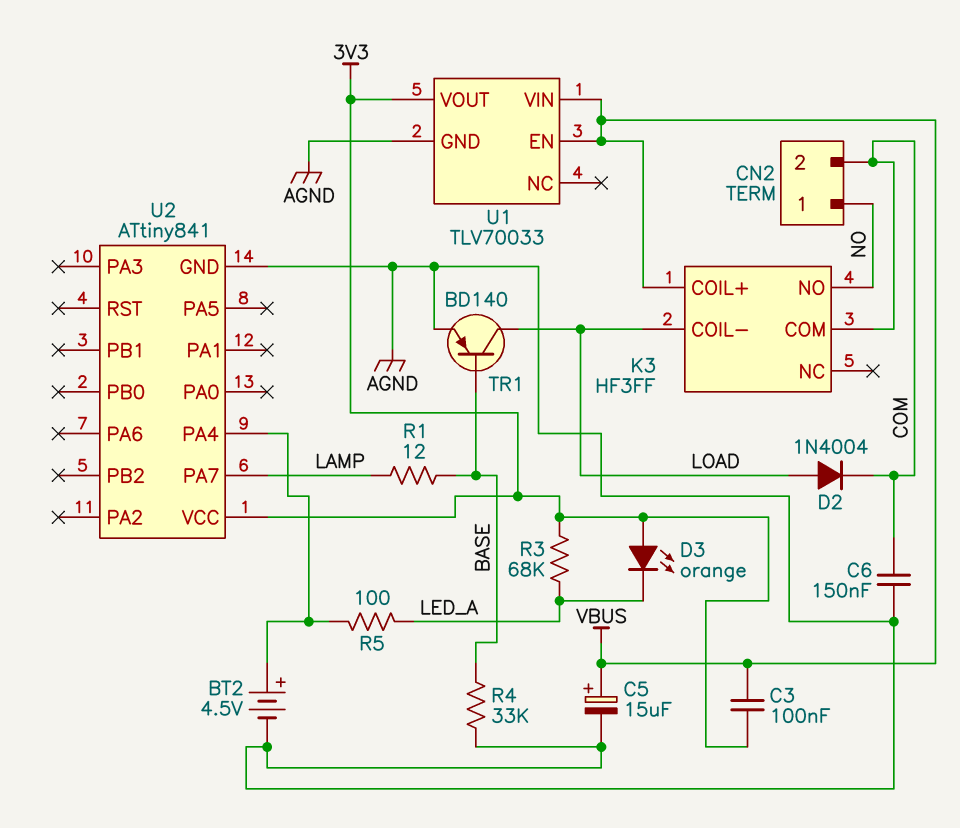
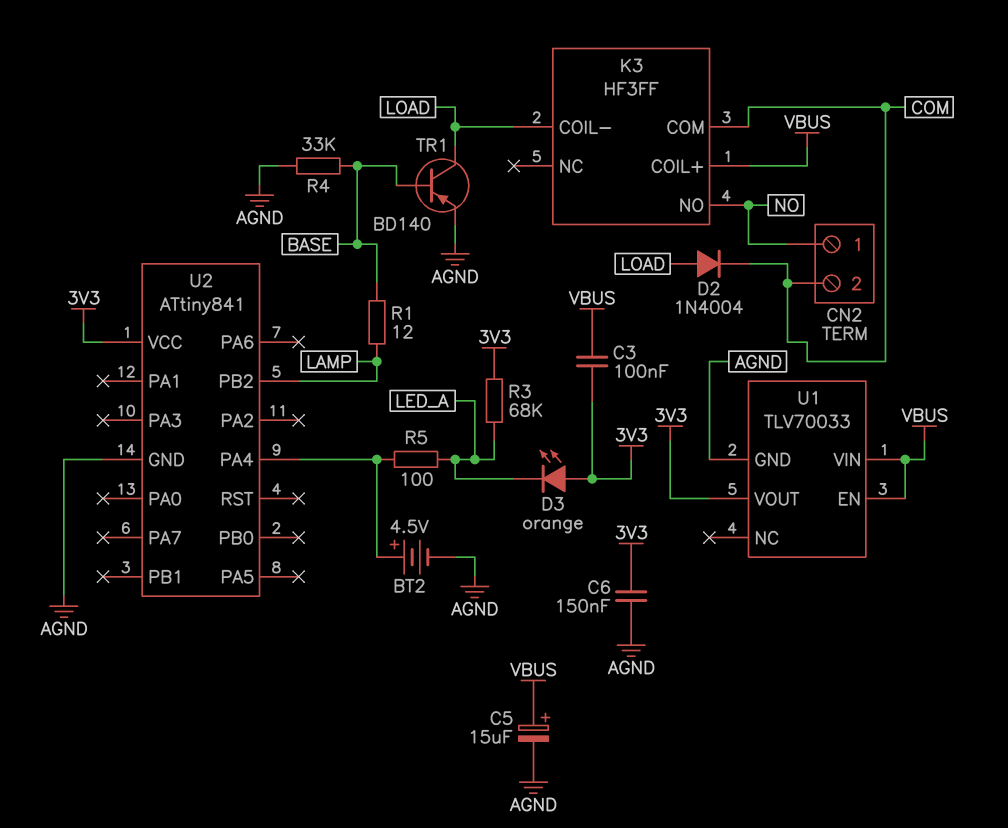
C6: 150nF (AGND, COM) -> 150nF (3V3, AGND)
U2 pin PA7: LAMP -> none
U2 pin PB2: none -> LAMP

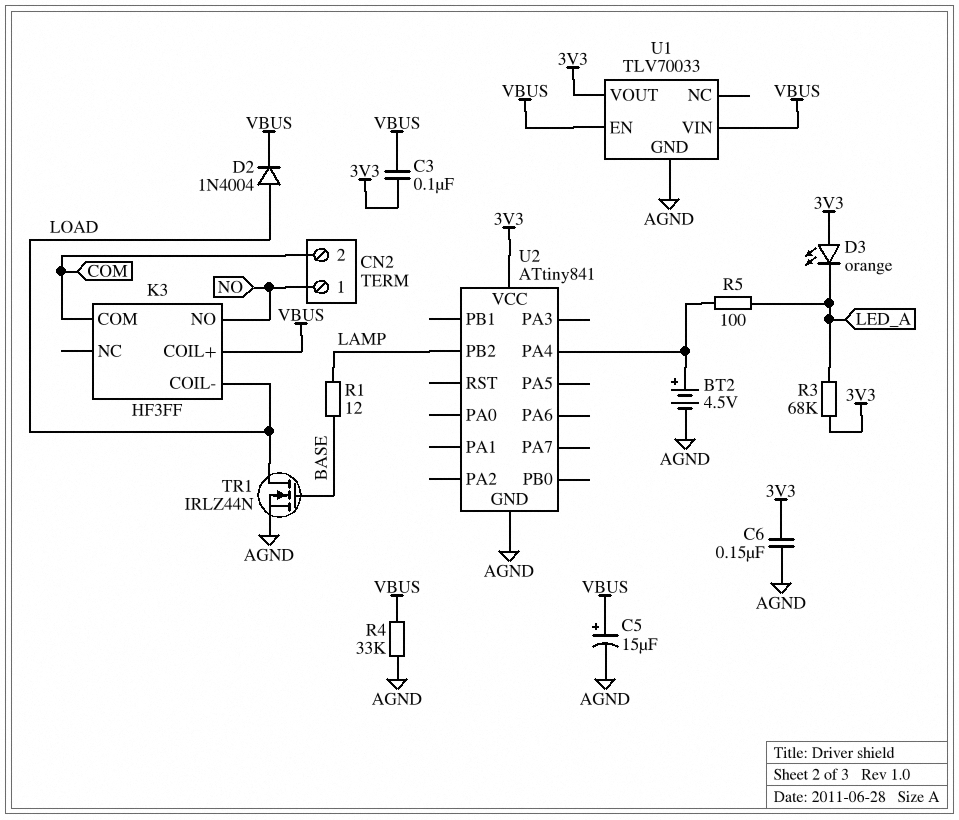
D2: diode 1N4004 (A LOAD, K COM) -> diode 1N4004 (A LOAD, K VBUS)
R4: 33k (AGND, BASE) -> 33k (AGND, VBUS)
TR1: PNP BD140 (B BASE, C LOAD, E AGND) -> NMOS IRLZ44N (G BASE, D LOAD, S AGND)

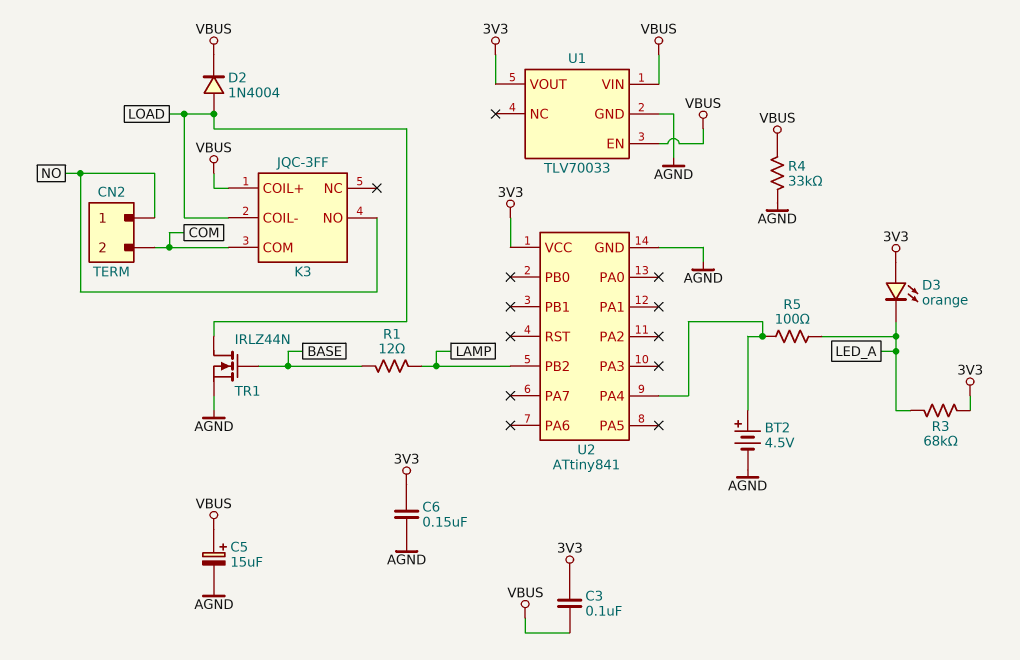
K3: HF3FF -> JQC-3FF

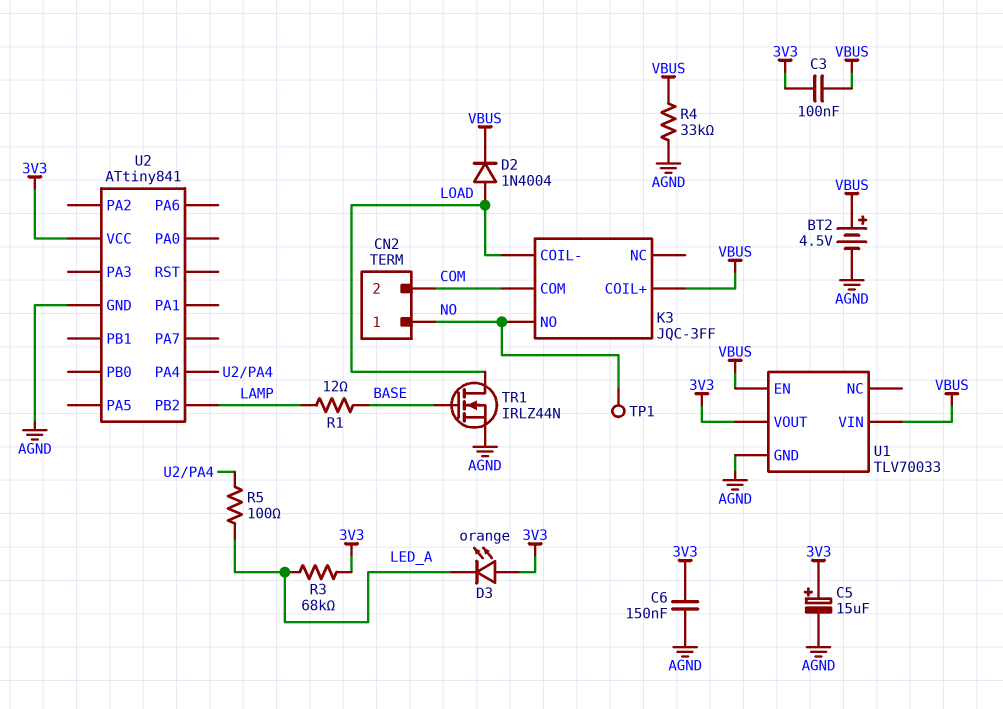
BT2: 4.5V (plus U2/PA4, minus AGND) -> 4.5V (plus VBUS, minus AGND)
C5: 15uF (plus VBUS, minus AGND) -> 15uF (plus 3V3, minus AGND)
TP1: none -> test point (NO)

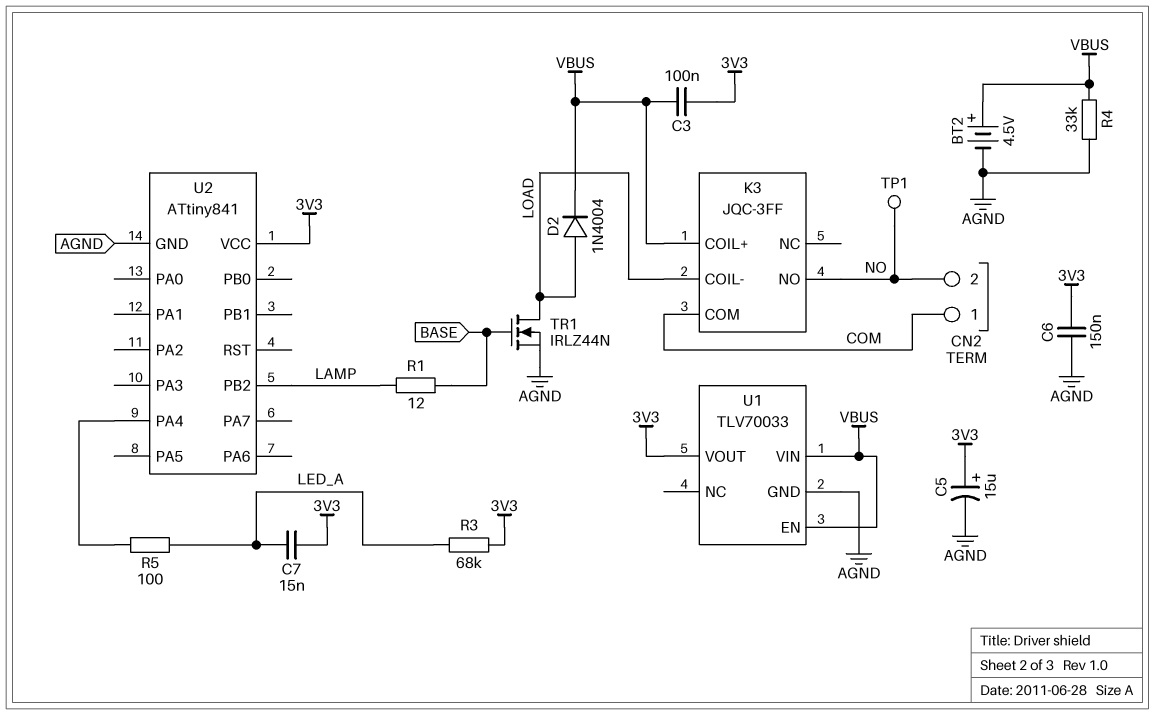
C7: none -> 15nF (3V3, LED_A)
CN2 pin 1: NO -> COM
CN2 pin 2: COM -> NO
D3: LED orange (A 3V3, K LED_A) -> none

